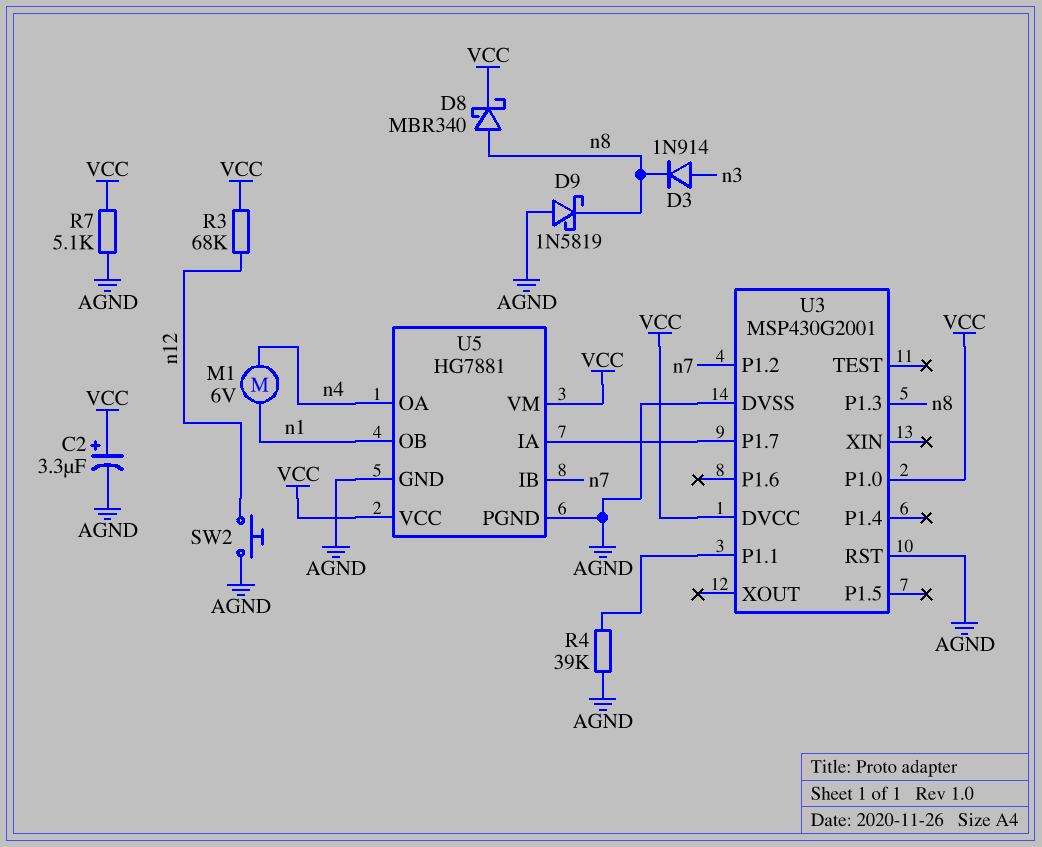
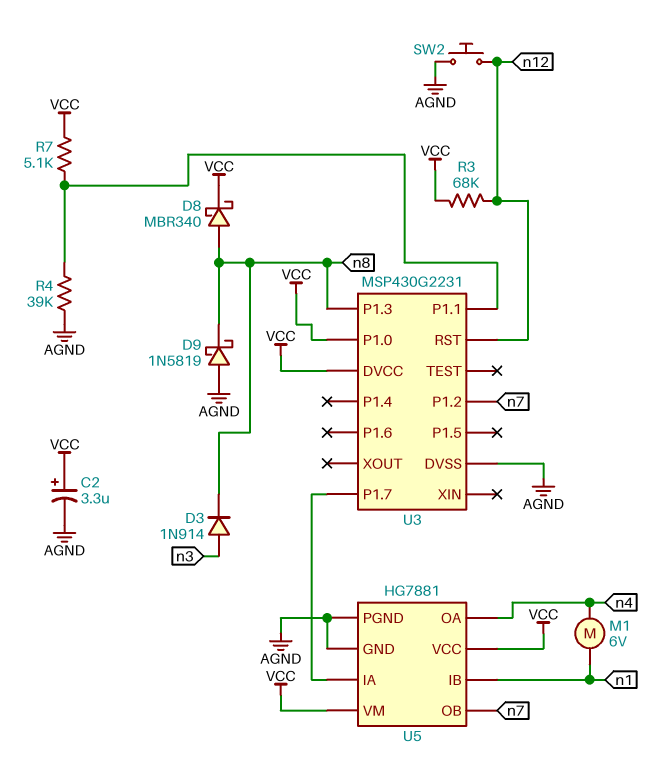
R7: 5.1k (AGND, VCC) -> 5.1k (U3/P1.1, VCC)
U3: MSP430G2001 -> MSP430G2231
U3 pin RST: AGND -> n12
U5 pin IB: n7 -> n1
U5 pin OB: n1 -> n7

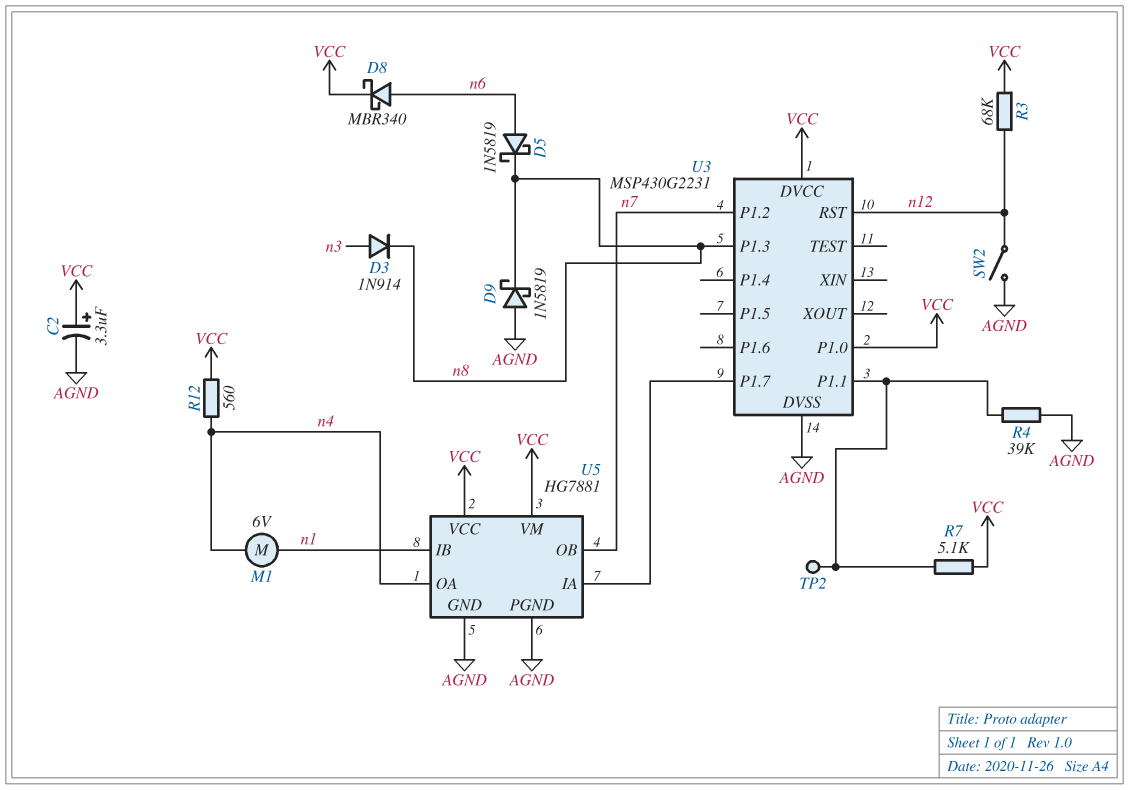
D5: none -> schottky 1N5819 (A n6, K n8)
D8: schottky MBR340 (A n8, K VCC) -> schottky MBR340 (A n6, K VCC)
R12: none -> 560 (VCC, n4)
SW2: button (AGND, n12) -> switch (AGND, n12)
TP2: none -> test point (U3/P1.1)

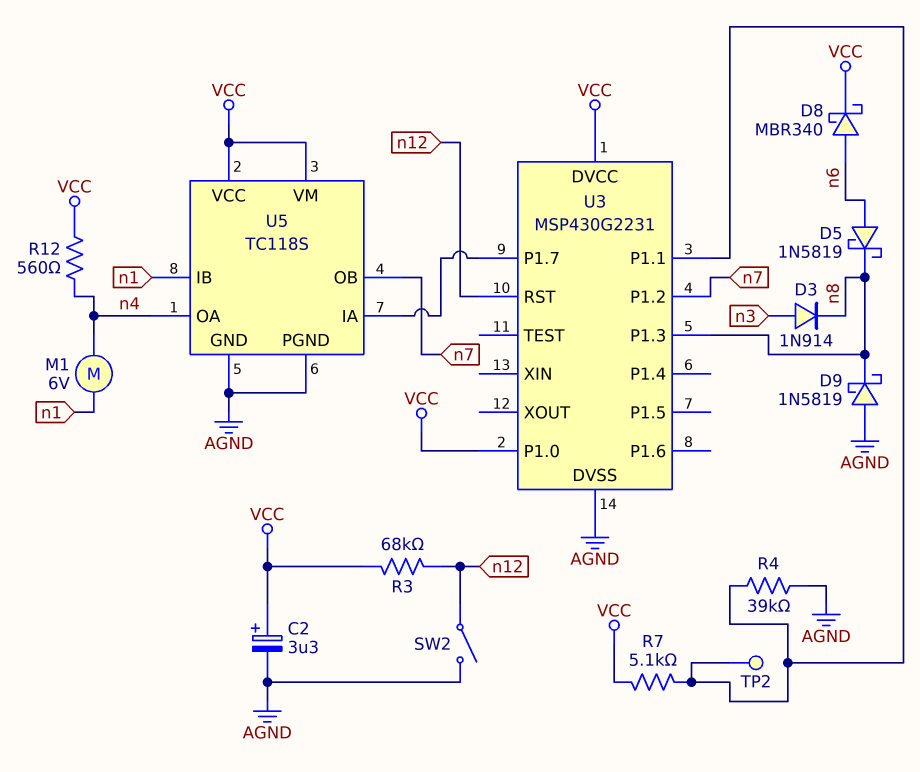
U5: HG7881 -> TC118S

